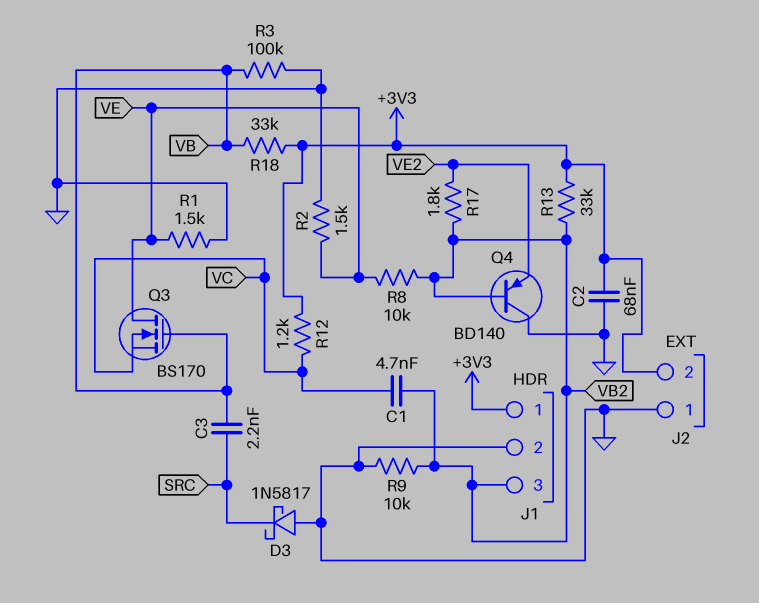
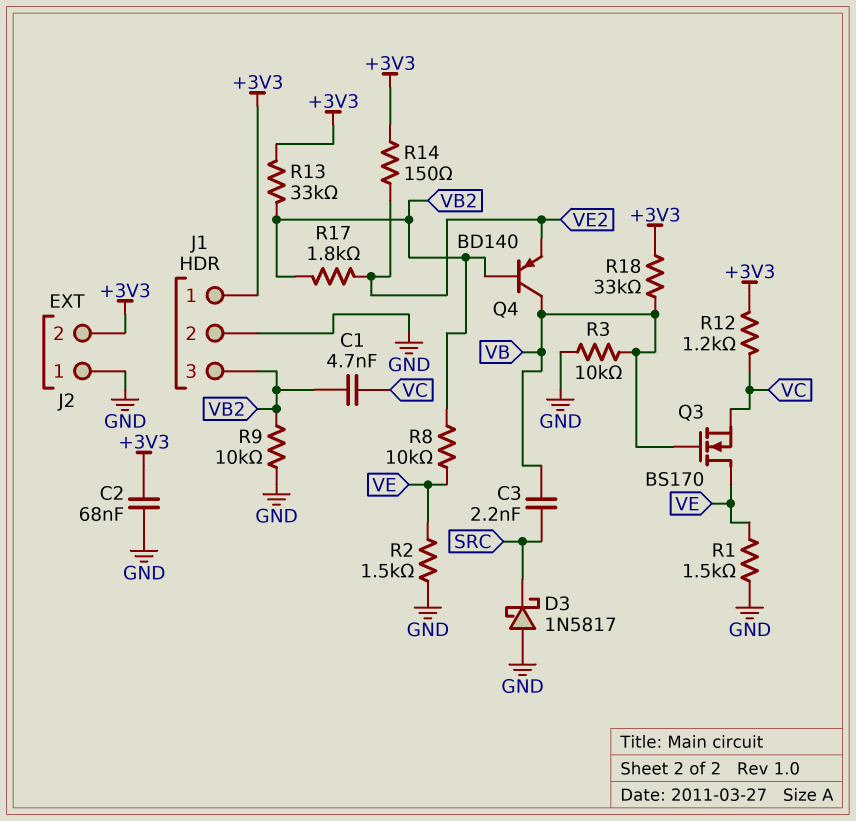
Q4: PNP BD140 (B VB2, C GND, E VE2) -> PNP BD140 (B VB2, C VB, E VE2)
R3: 100k (GND, VB) -> 10k (GND, VB)
R14: none -> 150 (+3V3, VE2)

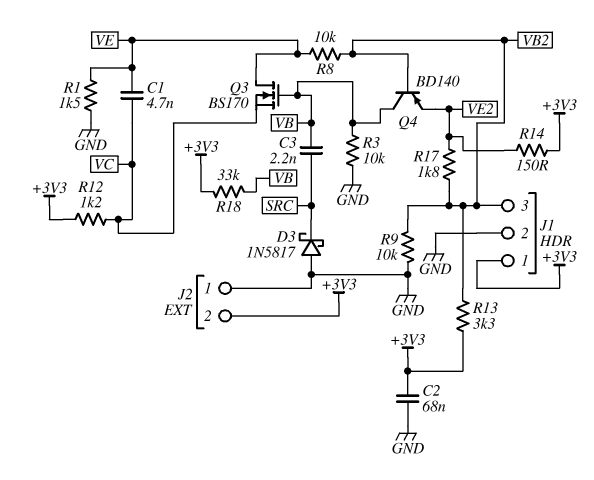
C1: 4.7nF (VB2, VC) -> 4.7nF (VC, VE)
R2: 1.5k (GND, VE) -> none
R13: 33k (+3V3, VB2) -> 3.3k (+3V3, VB2)

